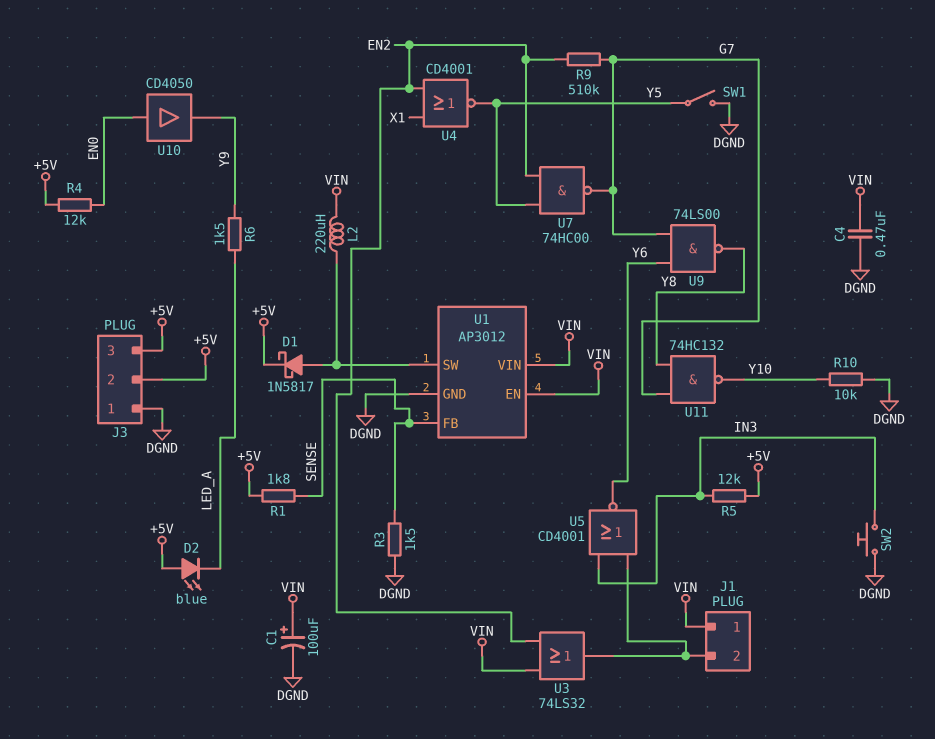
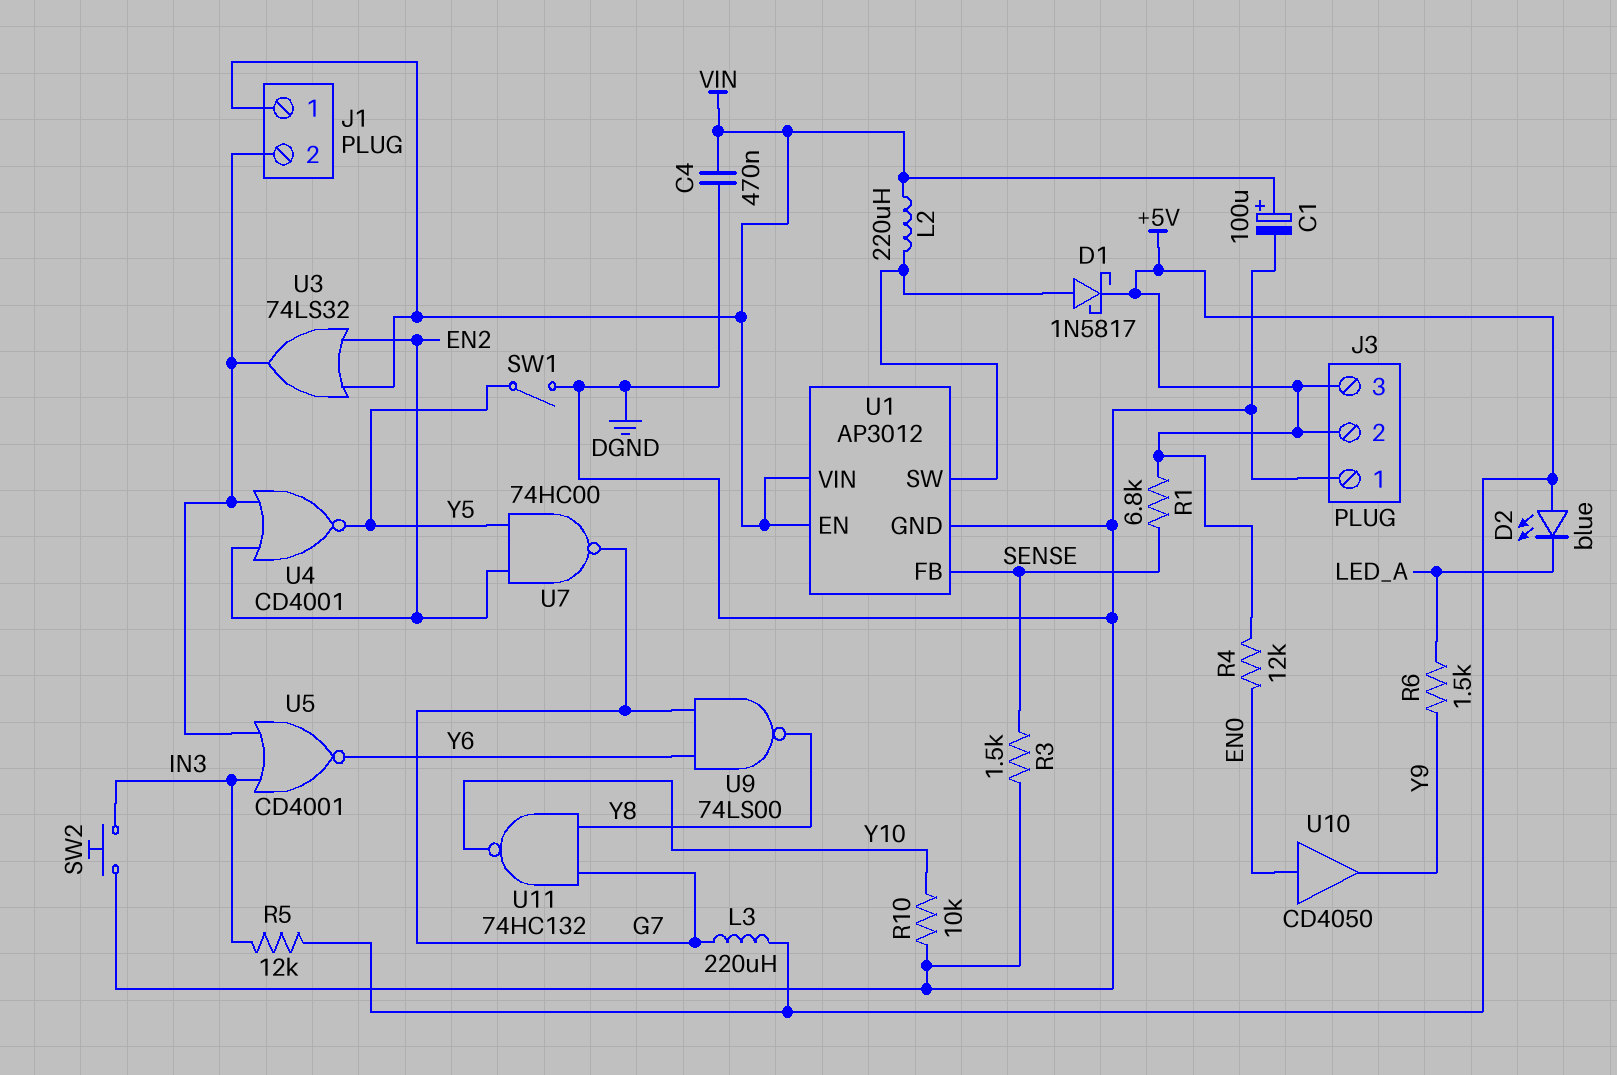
L3: none -> 220uH (+5V, G7)
R1: 1.8k (+5V, SENSE) -> 6.8k (+5V, SENSE)
R9: 510k (EN2, G7) -> none
U4: NOR CD4001 (in EN2, in X1, out Y5) -> NOR CD4001 (in EN2, in J1/2, out Y5)

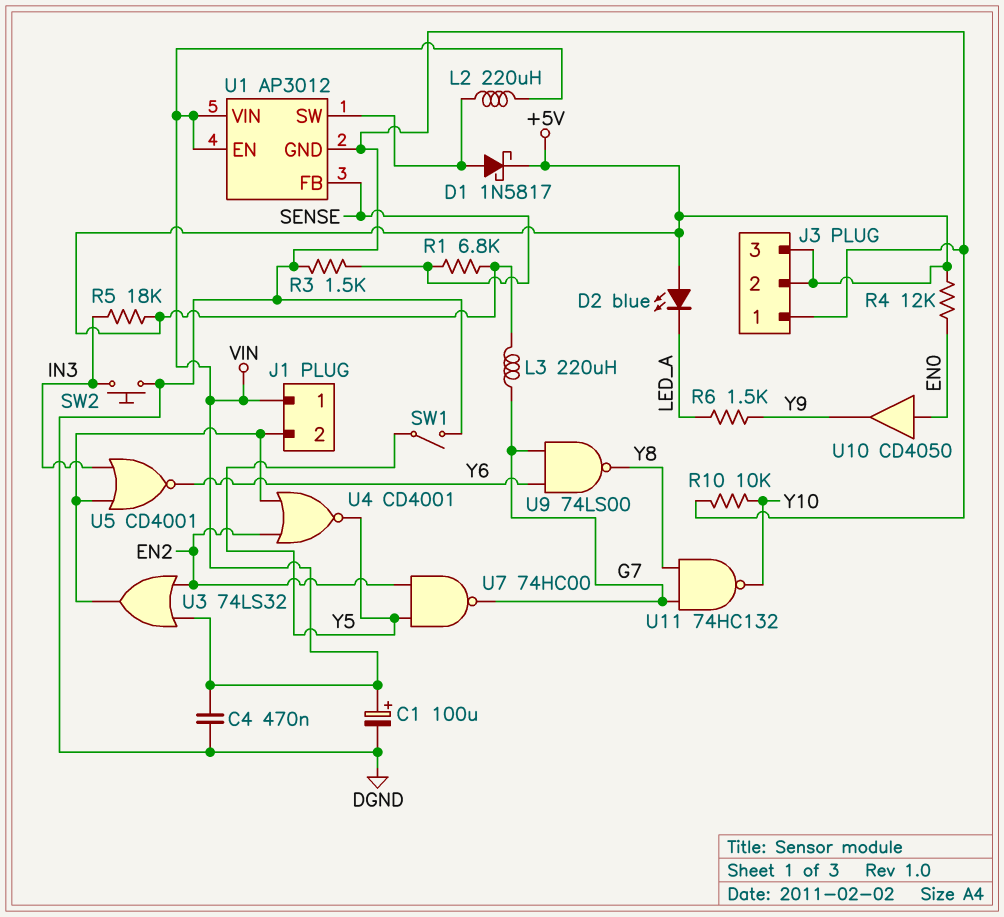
R5: 12k (+5V, IN3) -> 18k (+5V, IN3)

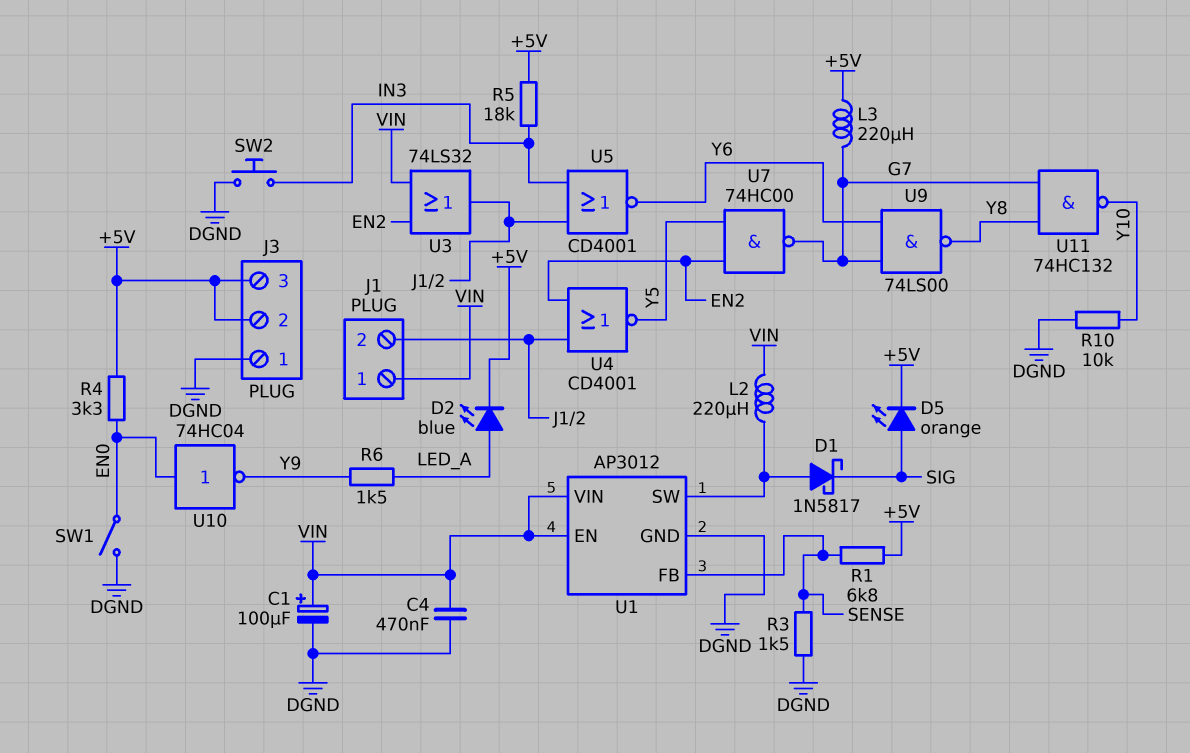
D1: schottky 1N5817 (A U1/SW, K +5V) -> schottky 1N5817 (A U1/SW, K SIG)
D2: LED blue (A +5V, K LED_A) -> LED blue (A LED_A, K +5V)
D5: none -> LED orange (A SIG, K +5V)
R4: 12k (+5V, EN0) -> 3.3k (+5V, EN0)
SW1: switch (DGND, Y5) -> switch (DGND, EN0)
U10: buffer CD4050 (in EN0, out Y9) -> NOT 74HC04 (in EN0, out Y9)

